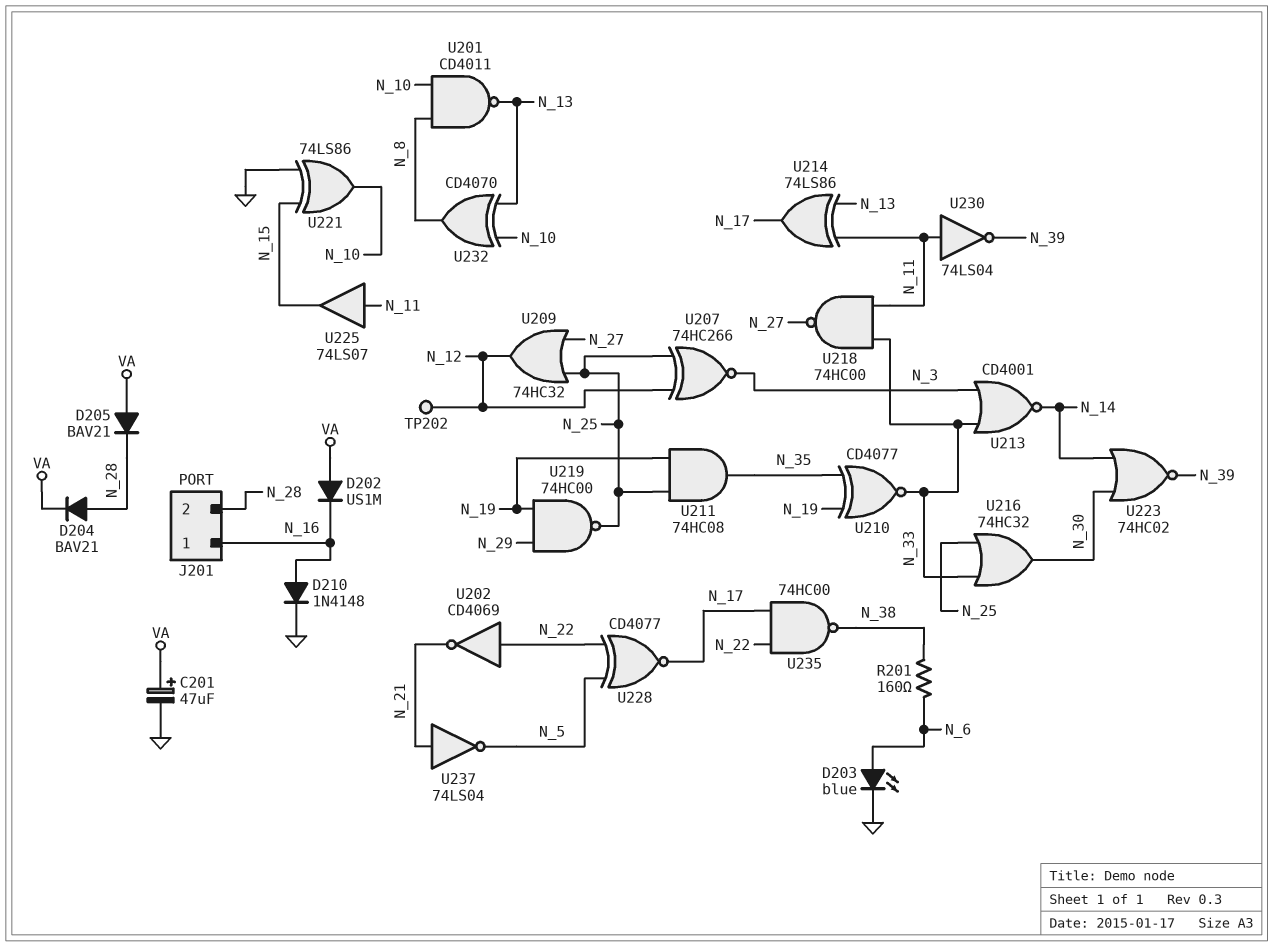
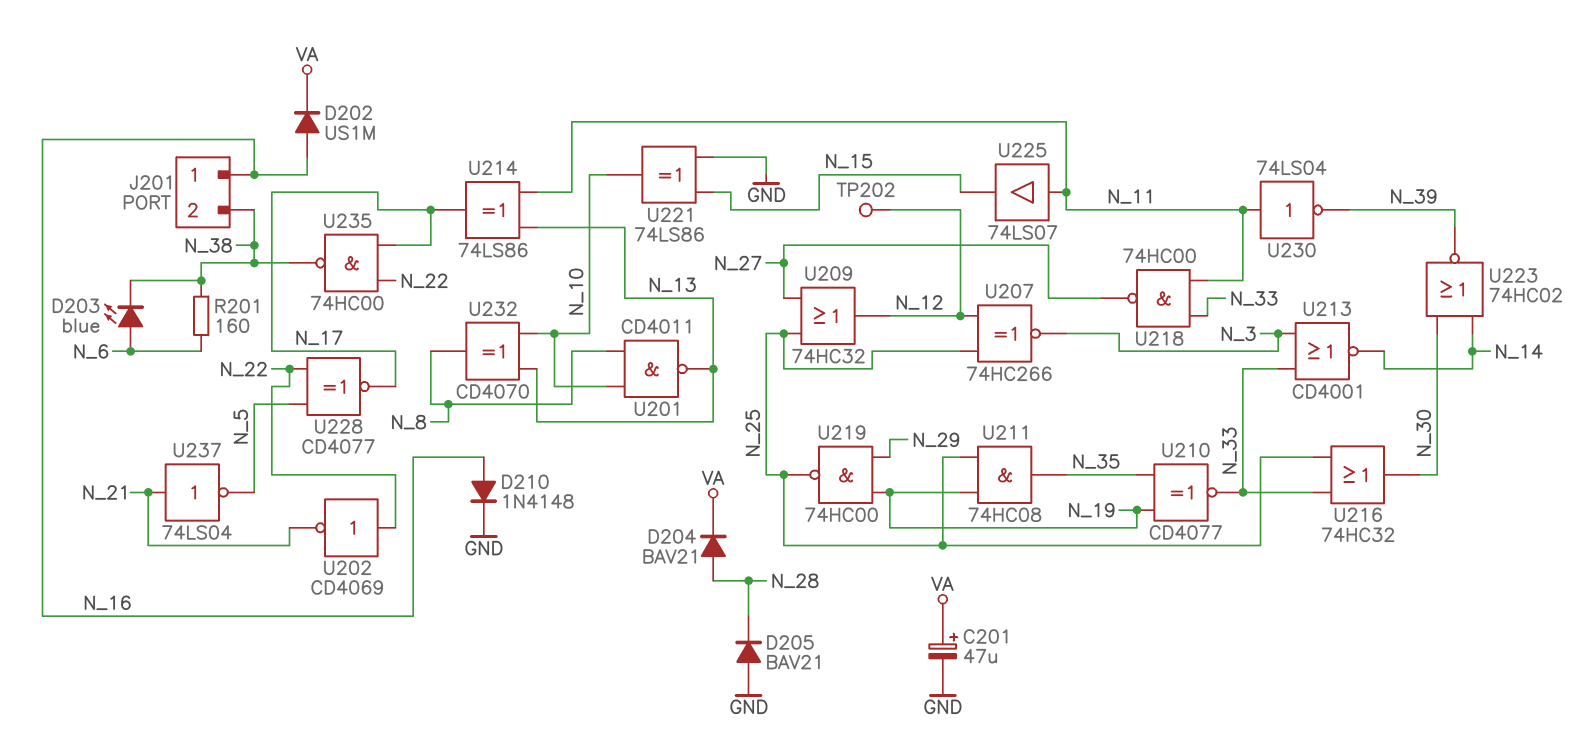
D202: diode US1M (A VA, K N_16) -> diode US1M (A N_16, K VA)
D203: LED blue (A N_6, K GND) -> LED blue (A N_6, K N_38)
D205: diode BAV21 (A VA, K N_28) -> diode BAV21 (A GND, K N_28)
J201 pin 2: N_28 -> N_38

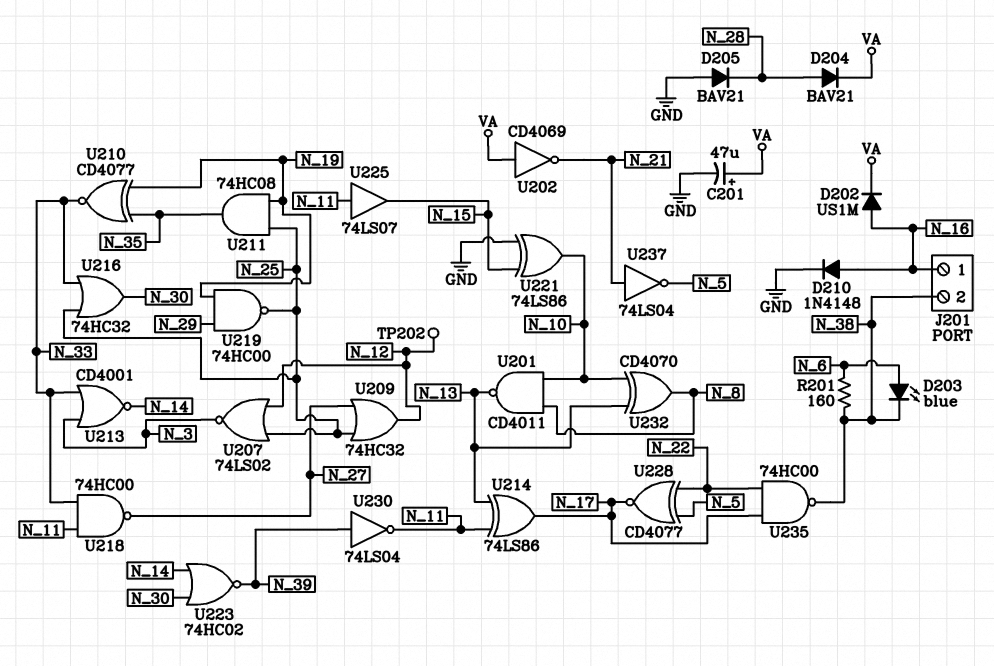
U202: NOT CD4069 (in N_22, out N_21) -> NOT CD4069 (in VA, out N_21)
U207: XNOR 74HC266 (in N_12, in N_25, out N_3) -> NOR 74LS02 (in N_12, in N_25, out N_3)
U230: NOT 74LS04 (in N_11, out N_39) -> NOT 74LS04 (in N_39, out N_11)

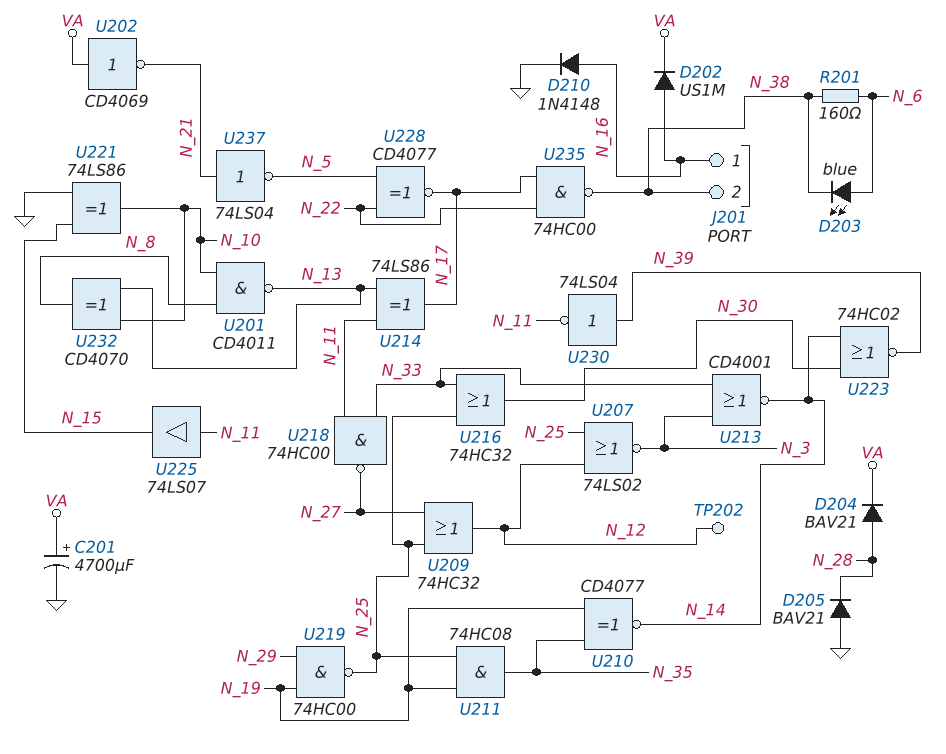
C201: 47uF (plus VA, minus GND) -> 4700uF (plus VA, minus GND)
U210: XNOR CD4077 (in N_19, in N_35, out N_33) -> XNOR CD4077 (in N_19, in N_35, out N_14)

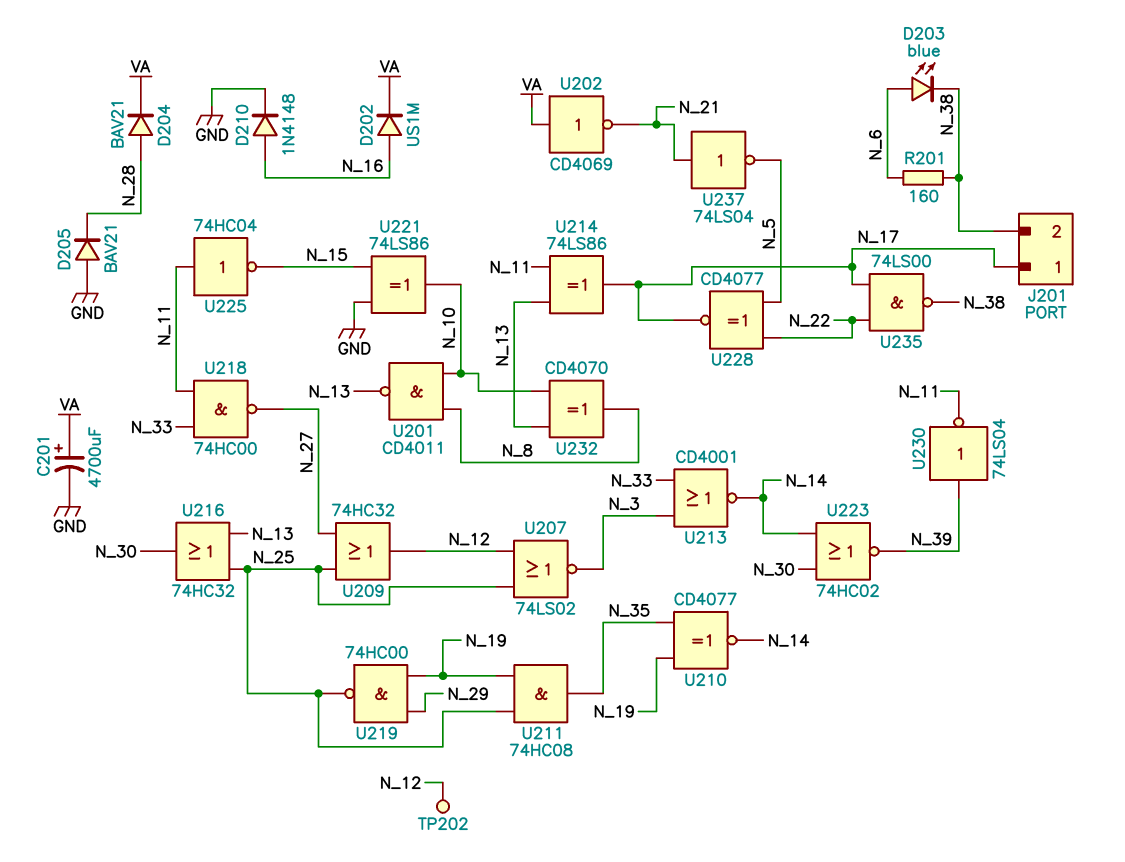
J201 pin 1: N_16 -> N_17
U216: OR 74HC32 (in N_25, in N_33, out N_30) -> OR 74HC32 (in N_13, in N_25, out N_30)
U225: buffer 74LS07 (in N_11, out N_15) -> NOT 74HC04 (in N_11, out N_15)
U235: NAND 74HC00 (in N_17, in N_22, out N_38) -> NAND 74LS00 (in N_17, in N_22, out N_38)

